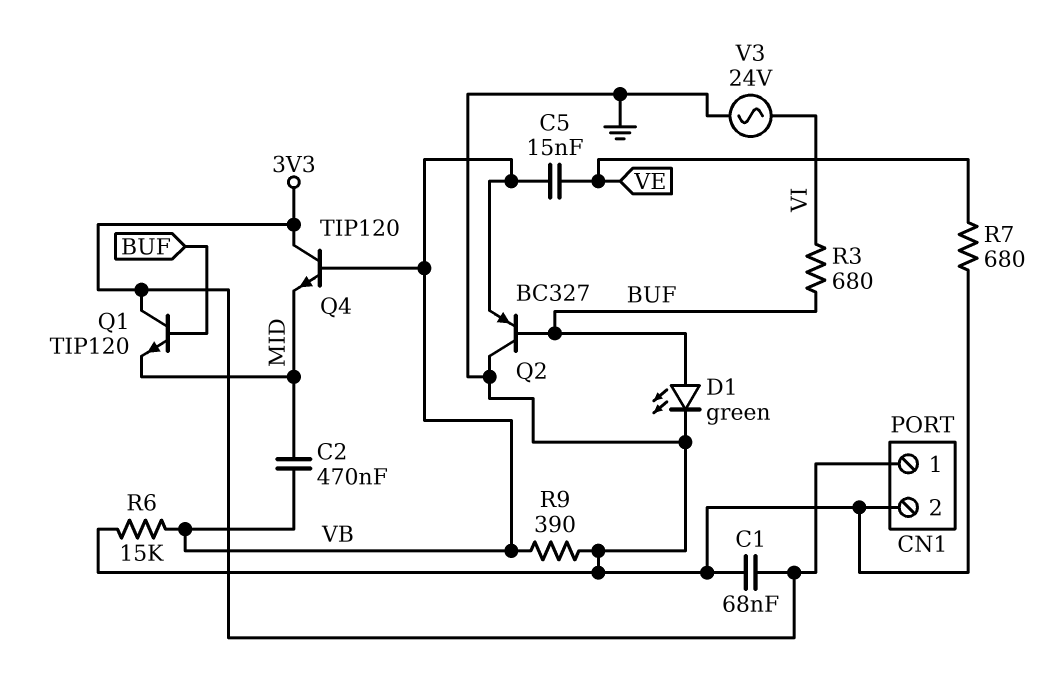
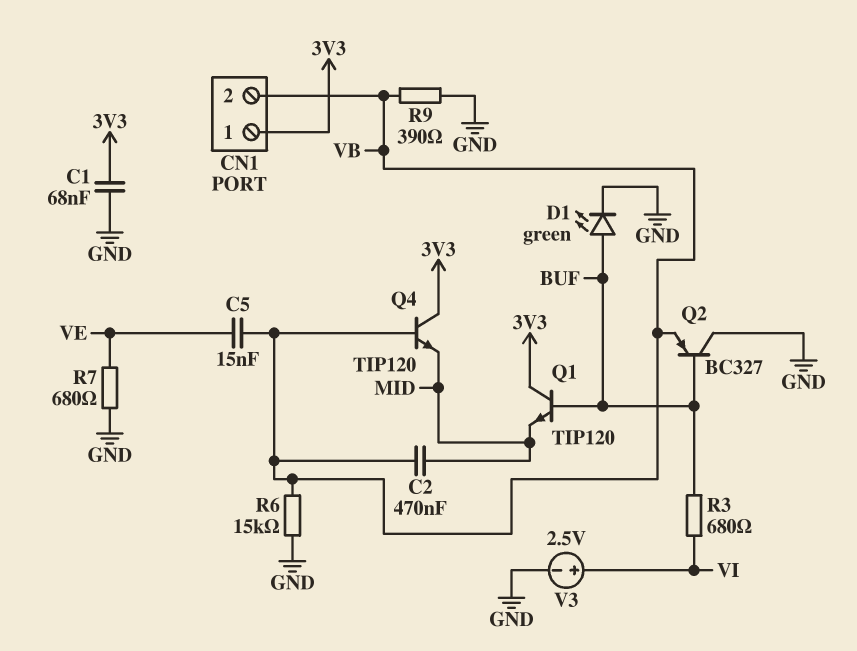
CN1 pin 2: GND -> VB
V3: AC 24V (GND, VI) -> 2.5V (plus VI, minus GND)

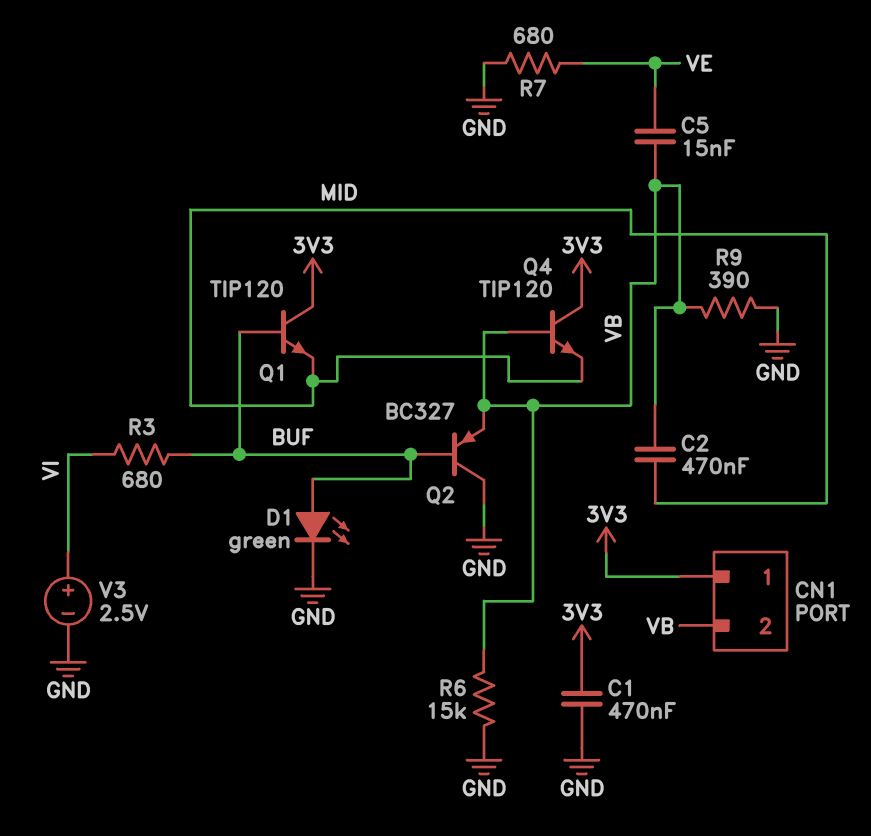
C1: 68nF (3V3, GND) -> 470nF (3V3, GND)

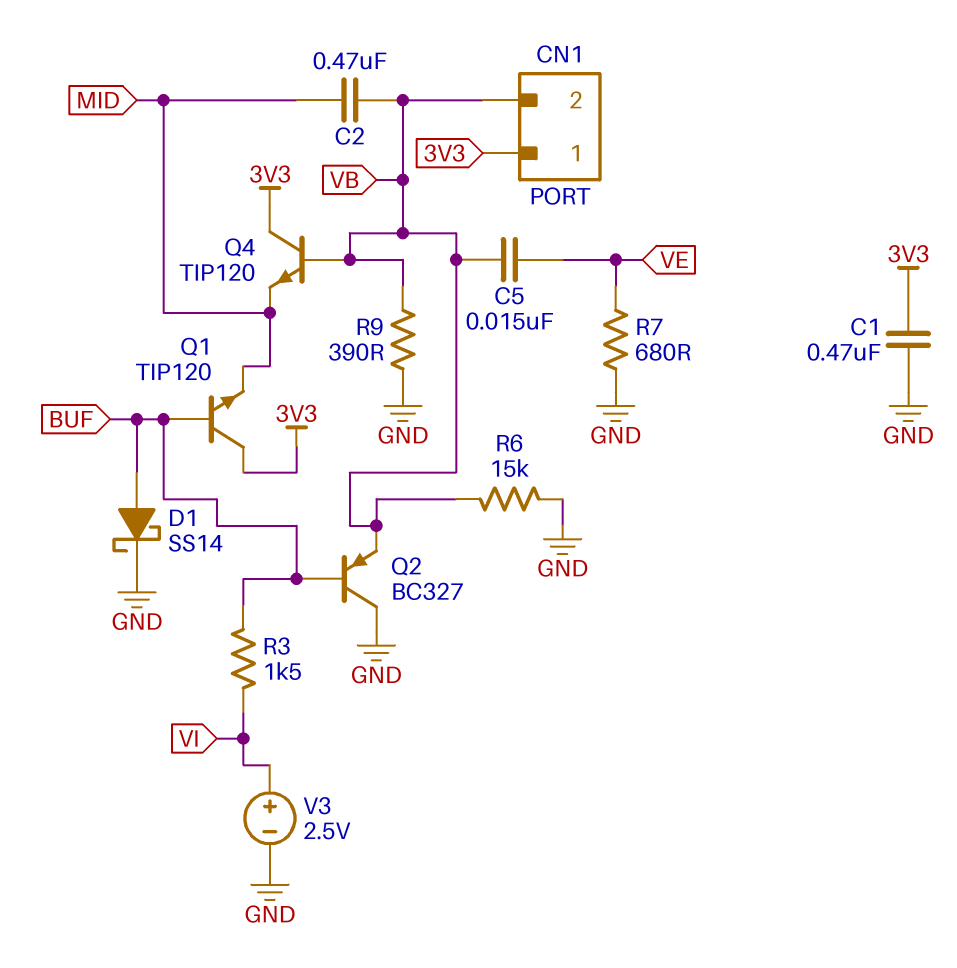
D1: LED green (A BUF, K GND) -> schottky SS14 (A BUF, K GND)
R3: 680 (BUF, VI) -> 1.5k (BUF, VI)

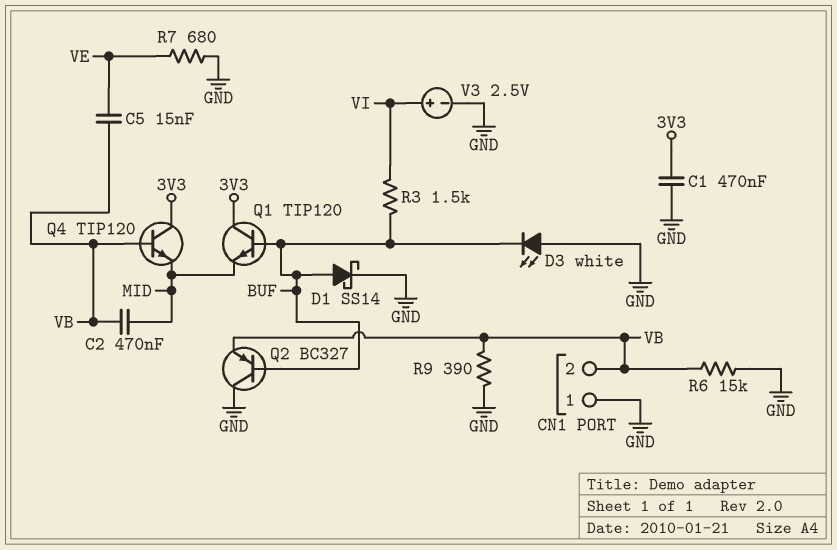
CN1 pin 1: 3V3 -> GND
D3: none -> LED white (A GND, K BUF)

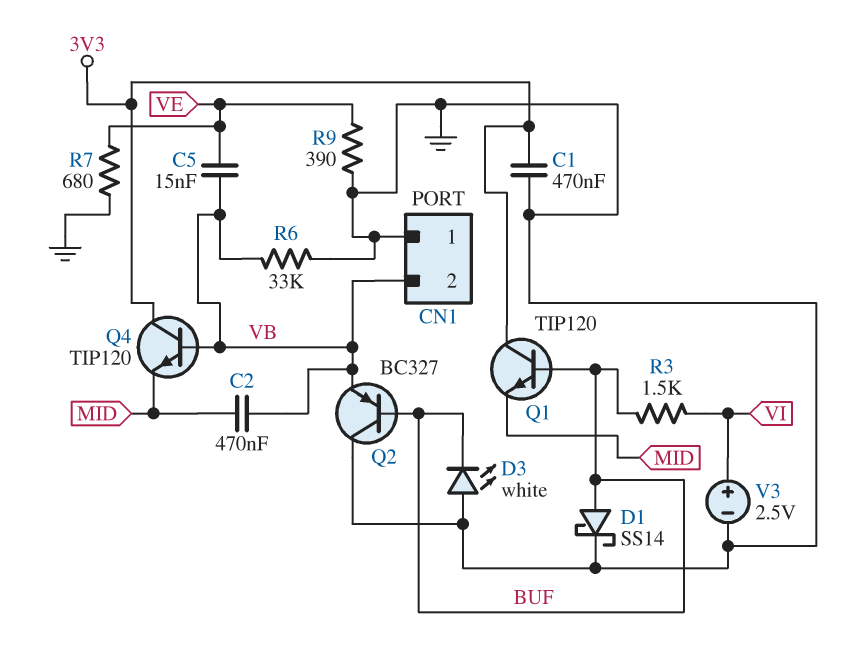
R6: 15k (GND, VB) -> 33k (GND, VB)
R9: 390 (GND, VB) -> 390 (GND, VE)

